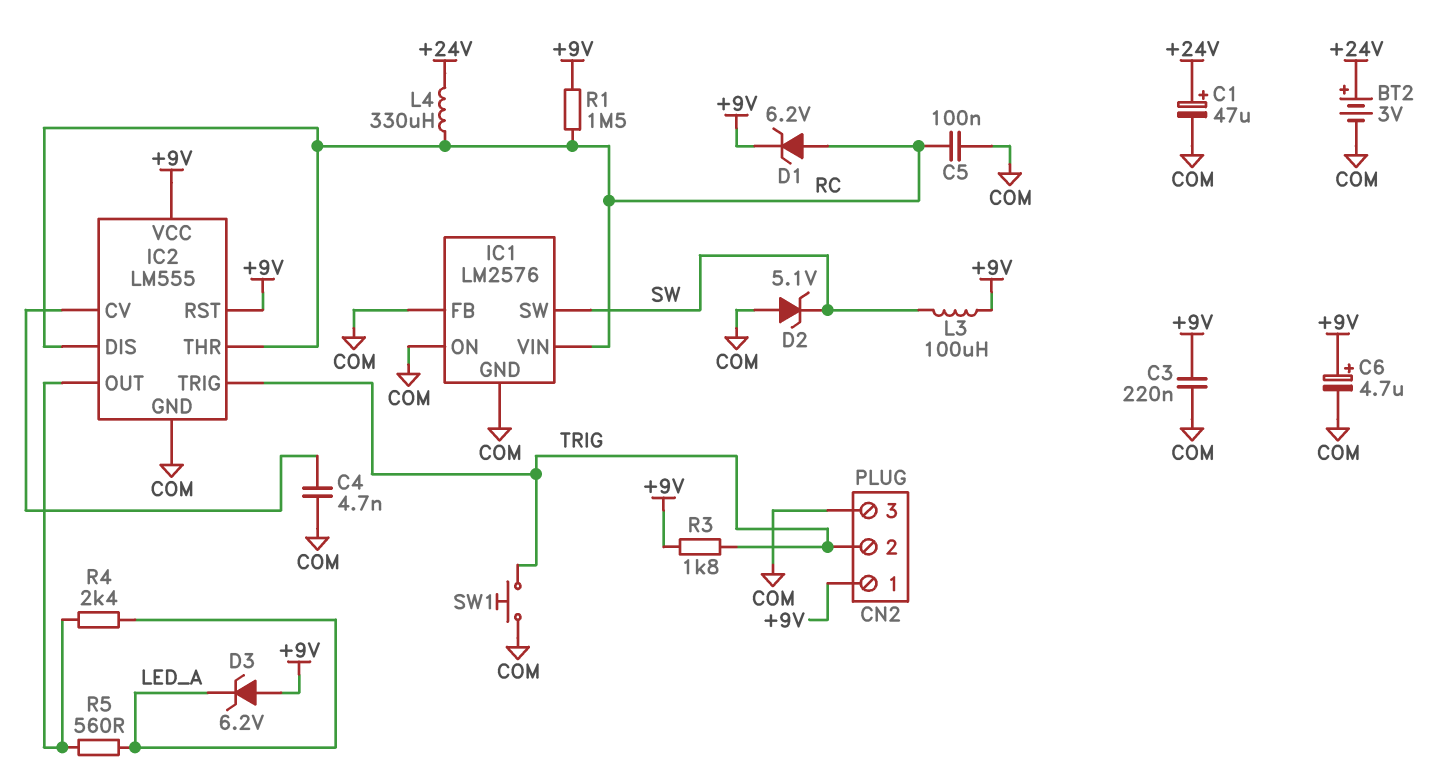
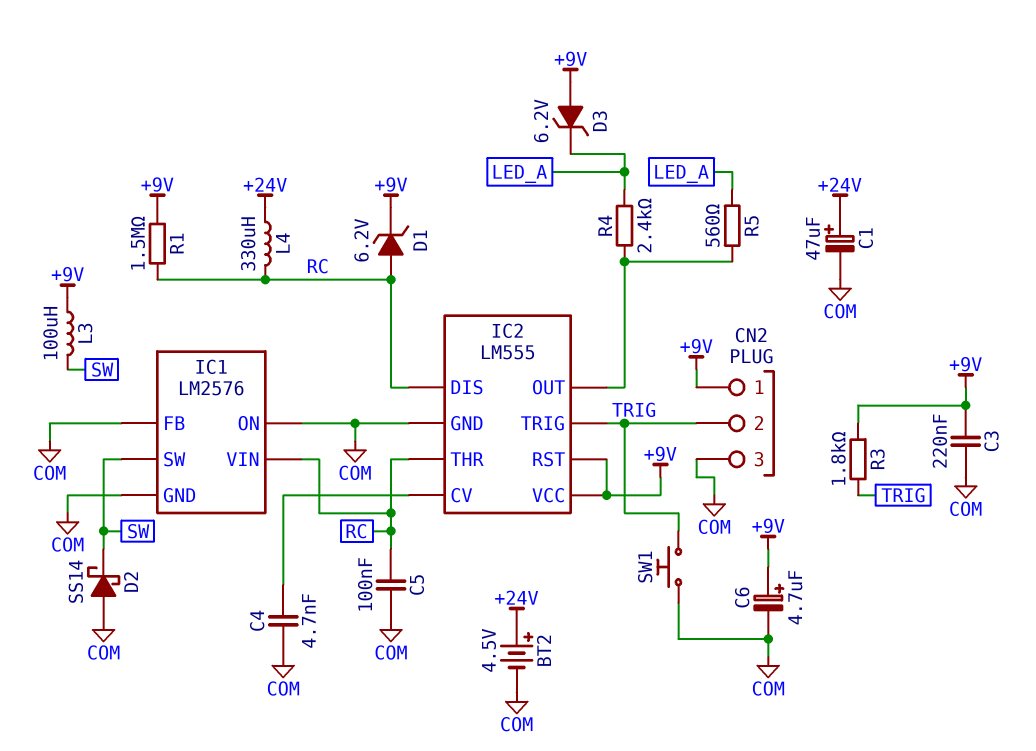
BT2: 3V (plus +24V, minus COM) -> 4.5V (plus +24V, minus COM)
D2: zener 5.1V (A COM, K SW) -> schottky SS14 (A COM, K SW)

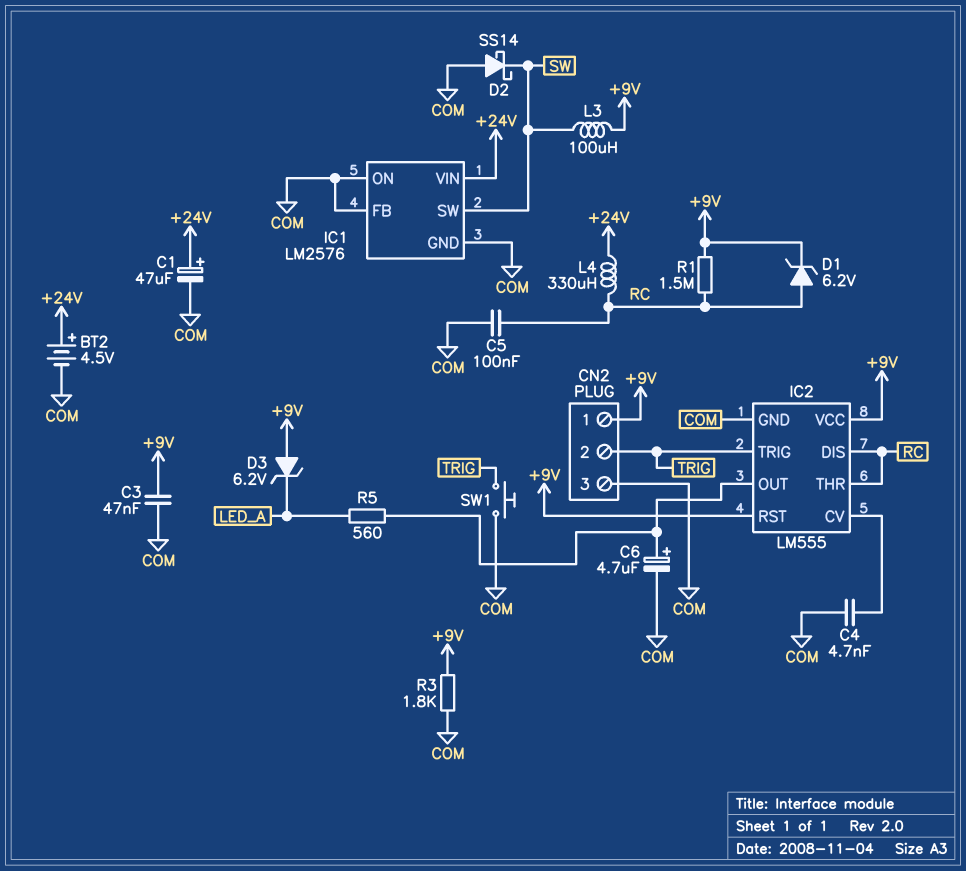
C3: 220nF (+9V, COM) -> 47nF (+9V, COM)
C6: 4.7uF (plus +9V, minus COM) -> 4.7uF (plus IC2/OUT, minus COM)
IC1 pin VIN: RC -> +24V
R3: 1.8k (+9V, TRIG) -> 1.8k (+9V, COM)
R4: 2.4k (IC2/OUT, LED_A) -> none

